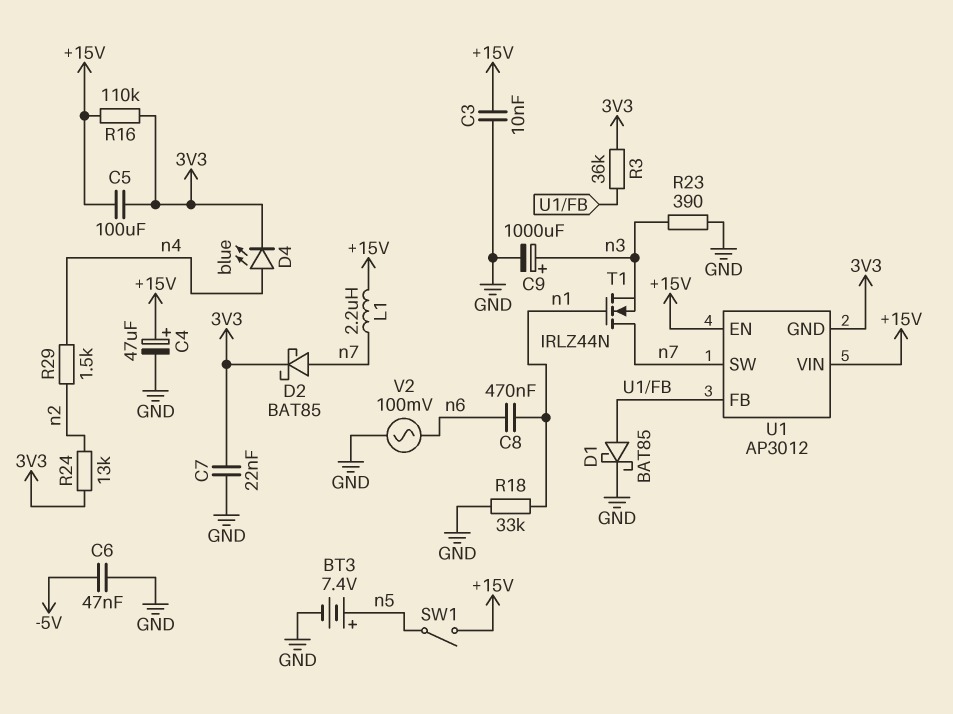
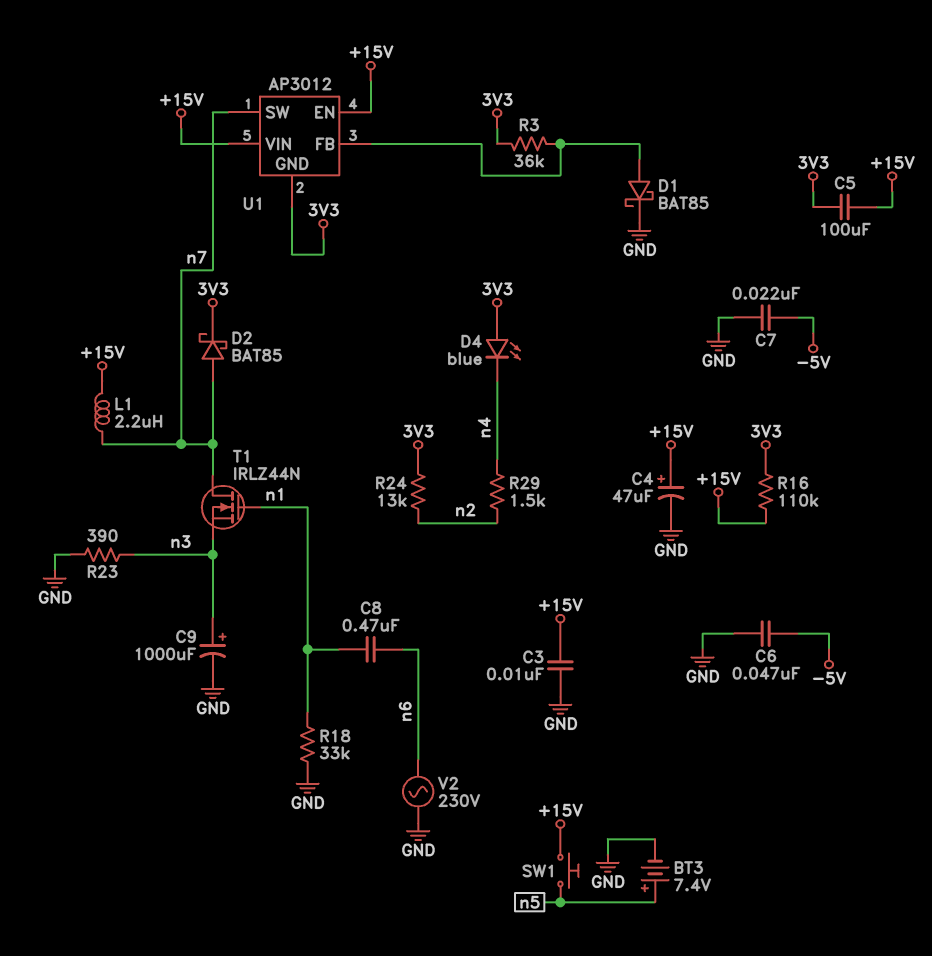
C7: 22nF (3V3, GND) -> 22nF (-5V, GND)
D4: LED blue (A n4, K 3V3) -> LED blue (A 3V3, K n4)
SW1: switch (+15V, n5) -> button (+15V, n5)
V2: AC 100mV (GND, n6) -> AC 230V (GND, n6)

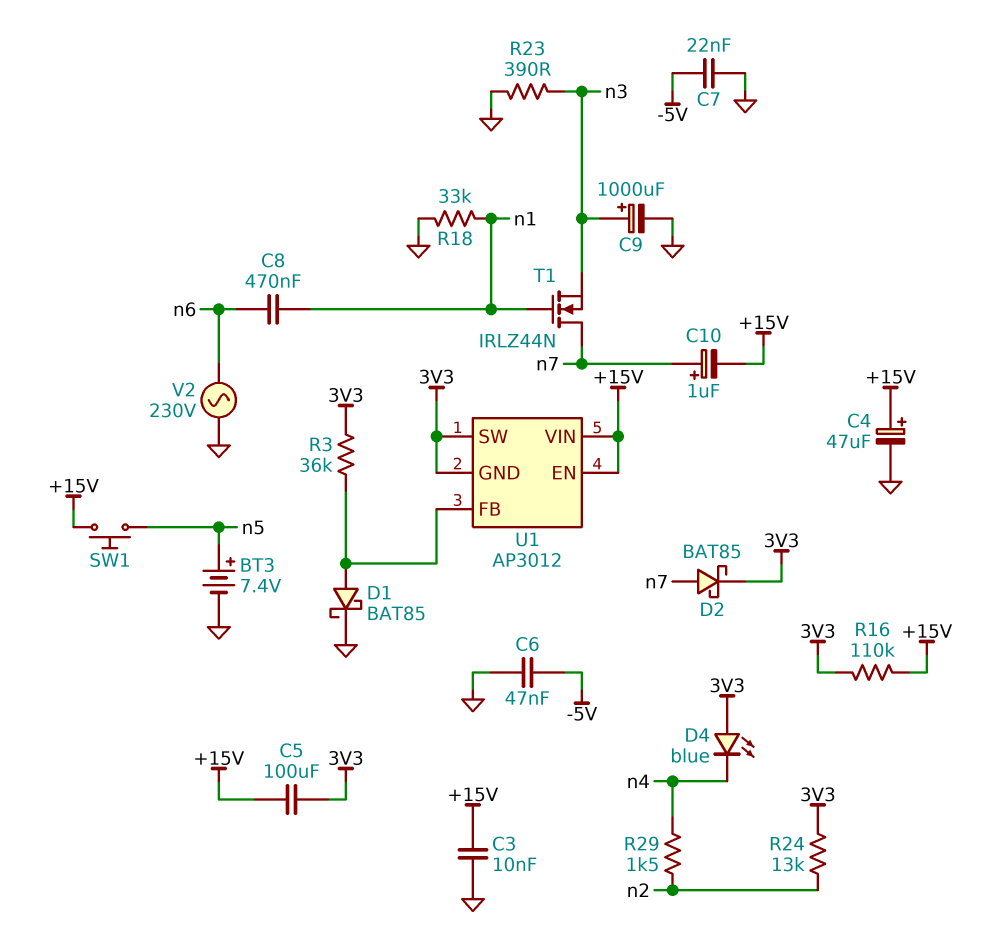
C10: none -> 1uF (plus n7, minus +15V)
L1: 2.2uH (+15V, n7) -> none
U1 pin SW: n7 -> 3V3

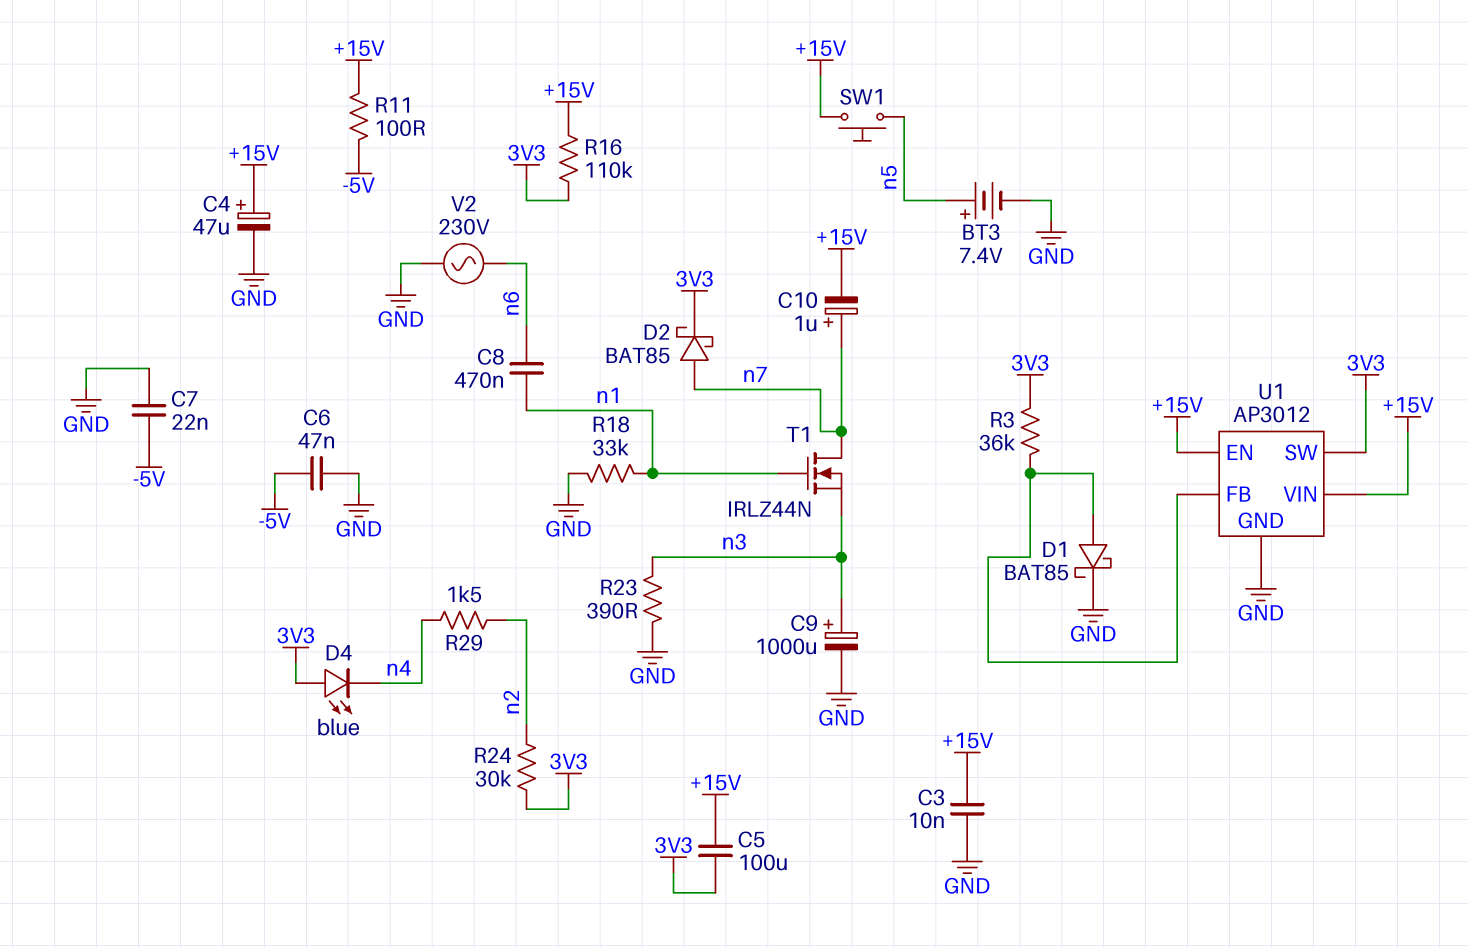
R11: none -> 100 (+15V, -5V)
R24: 13k (3V3, n2) -> 30k (3V3, n2)
U1 pin GND: 3V3 -> GND

